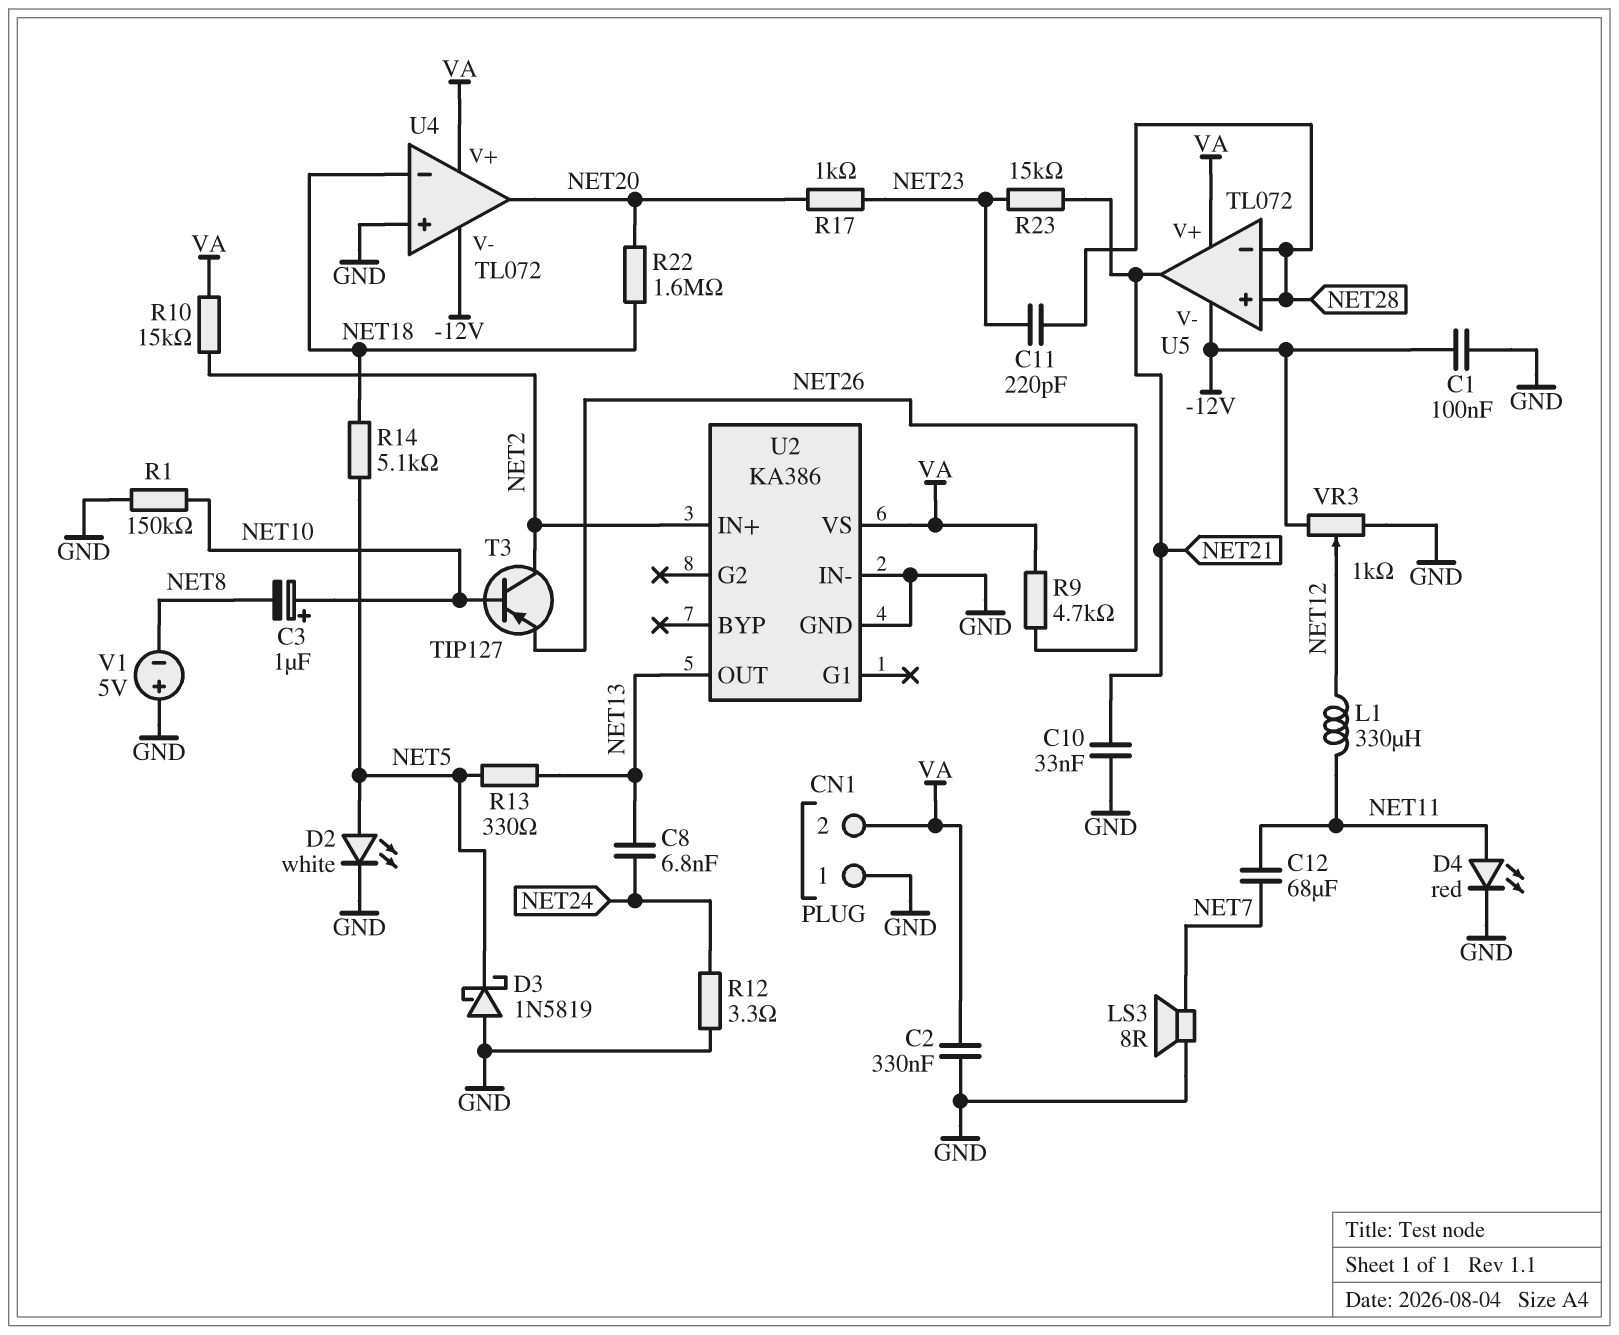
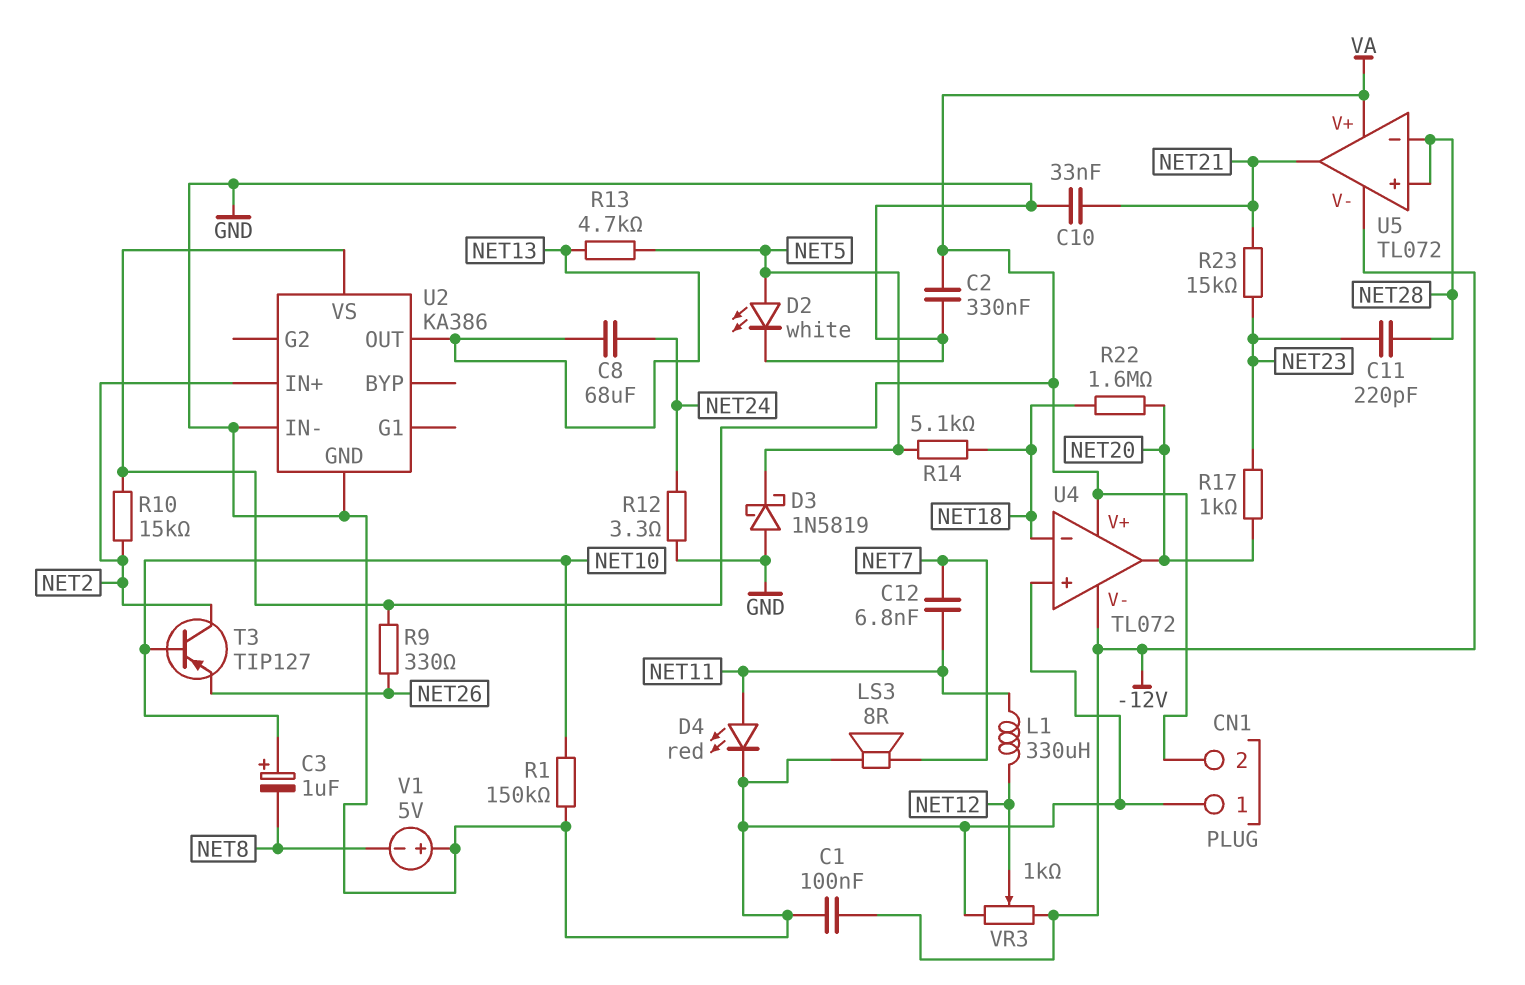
C8: 6.8nF (NET13, NET24) -> 68uF (NET13, NET24)
C12: 68uF (NET7, NET11) -> 6.8nF (NET7, NET11)
R9: 4.7k (NET26, VA) -> 330 (NET26, VA)
R13: 330 (NET5, NET13) -> 4.7k (NET5, NET13)

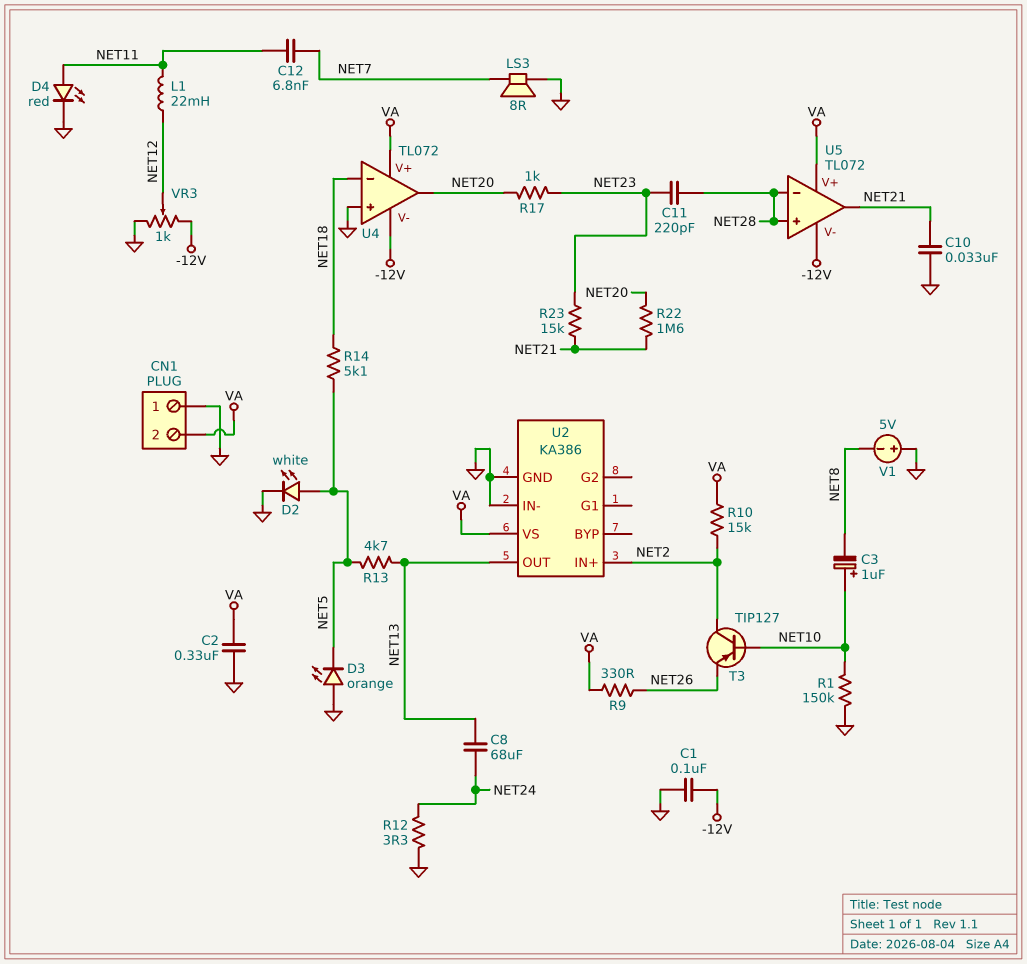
D3: schottky 1N5819 (A GND, K NET5) -> LED orange (A GND, K NET5)
L1: 330uH (NET11, NET12) -> 22mH (NET11, NET12)
R22: 1.6M (NET18, NET20) -> 1.6M (NET20, NET21)

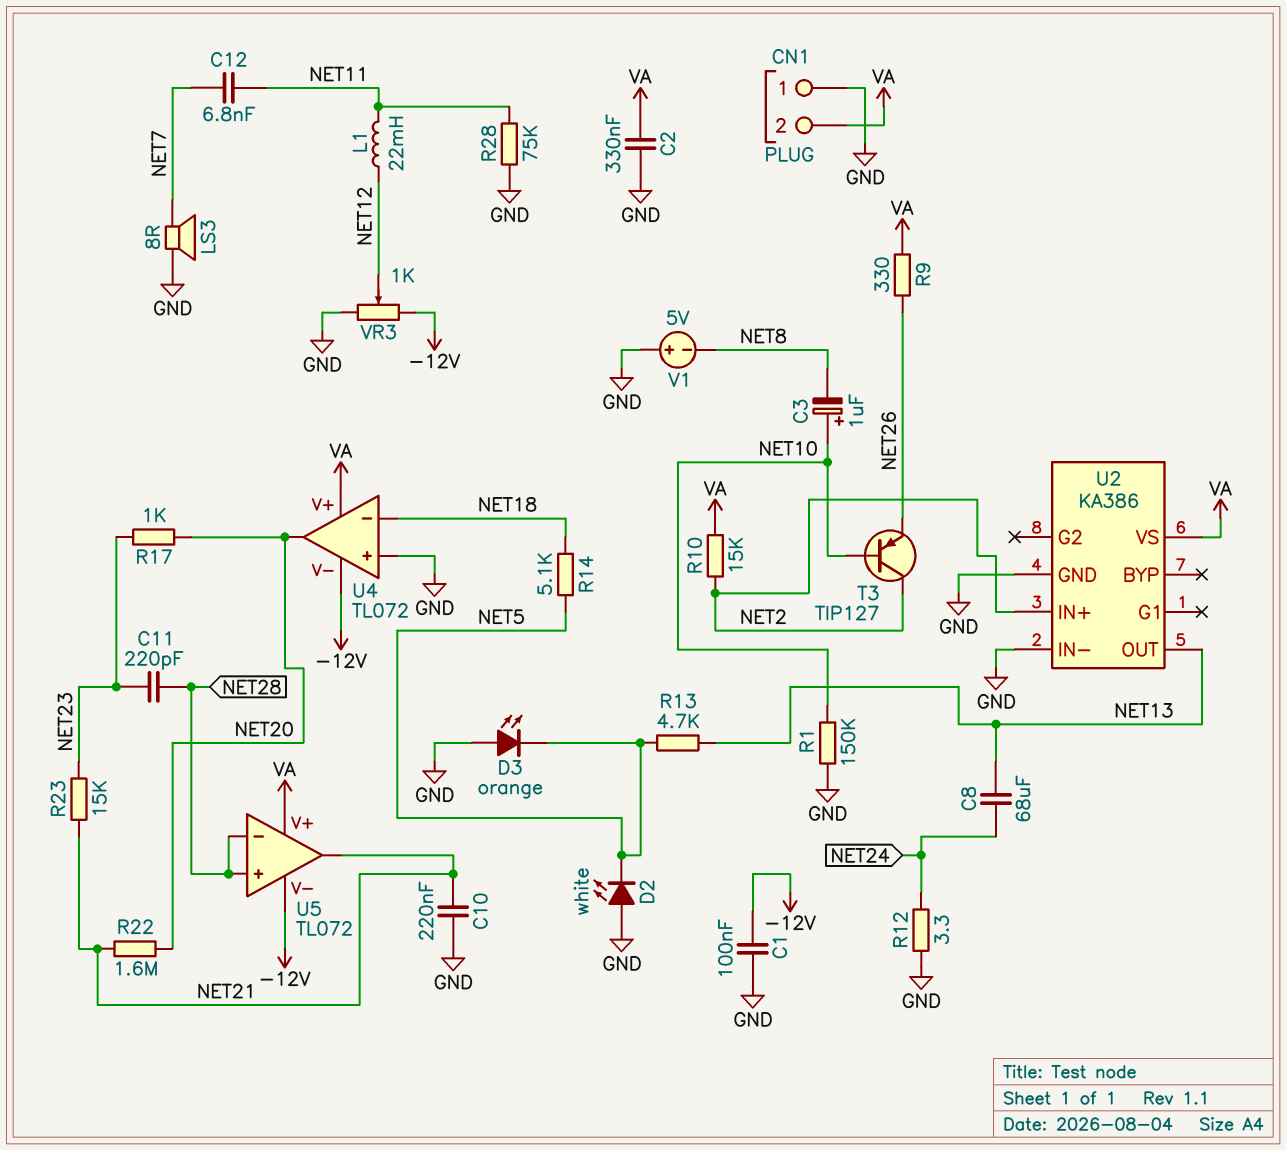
C10: 33nF (GND, NET21) -> 220nF (GND, NET21)
D2: LED white (A NET5, K GND) -> LED white (A GND, K NET5)
D4: LED red (A NET11, K GND) -> none
R28: none -> 75k (GND, NET11)

